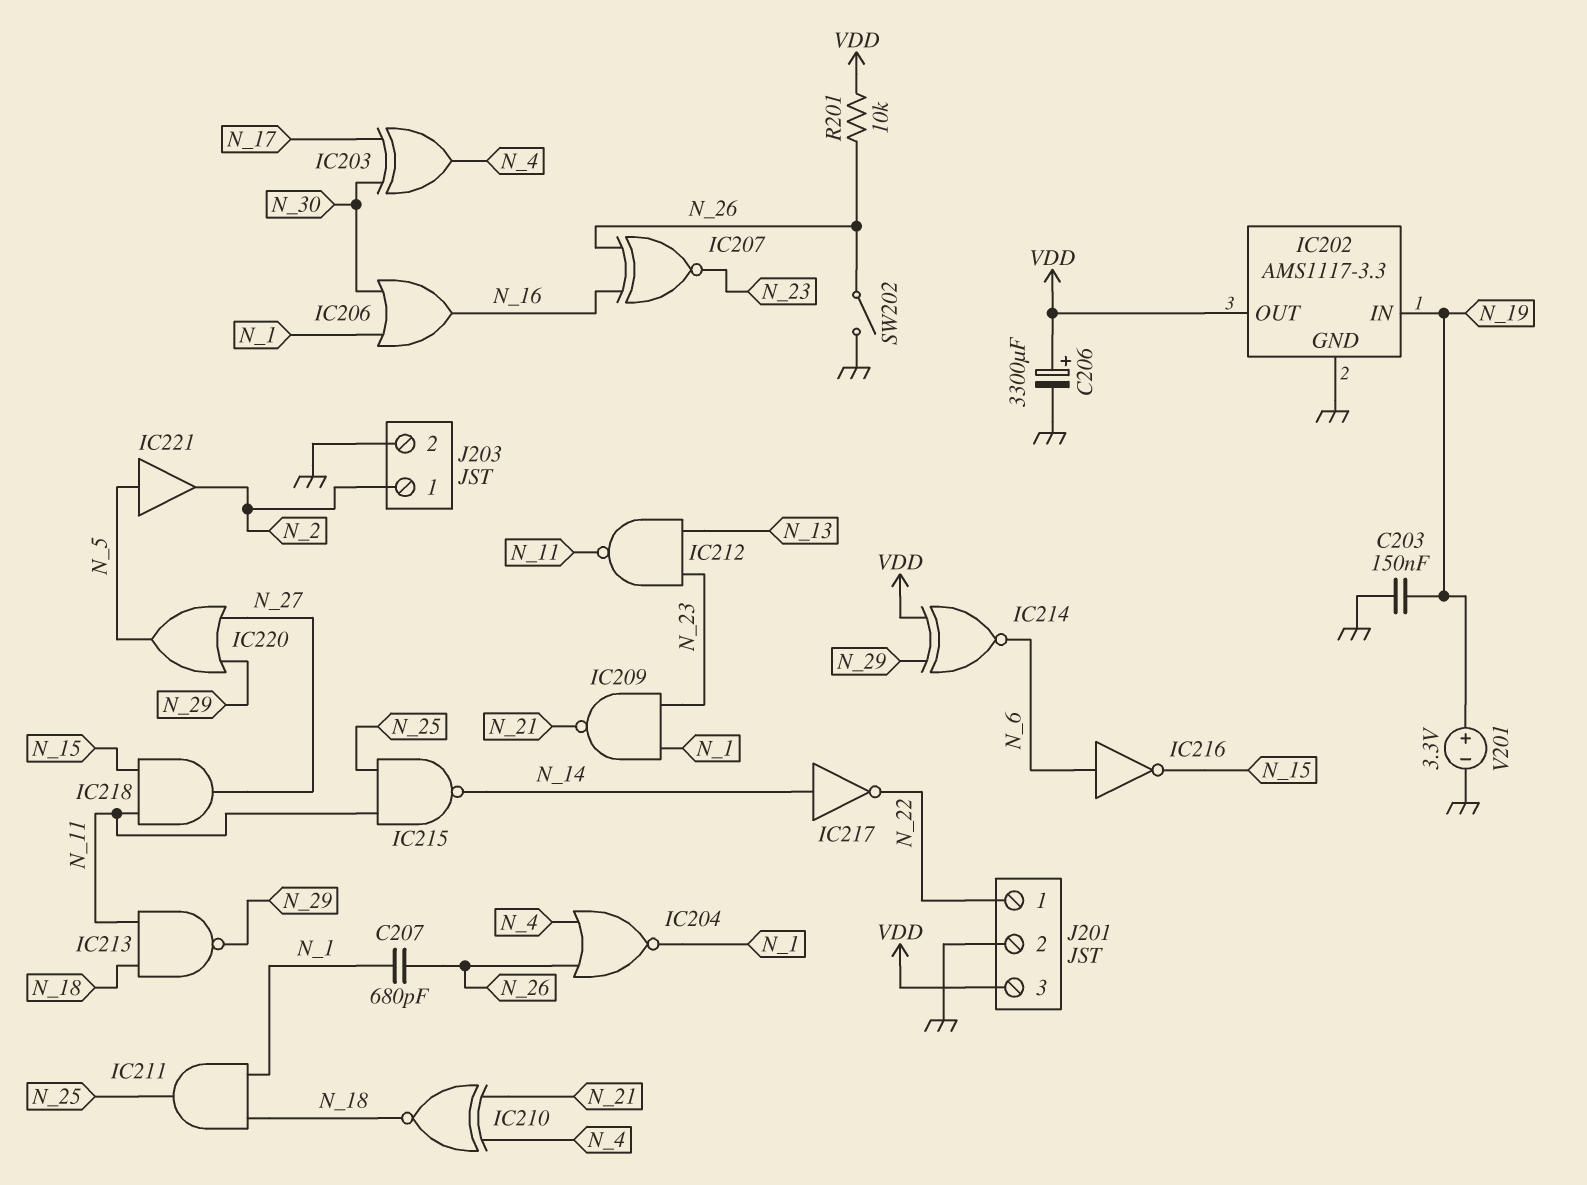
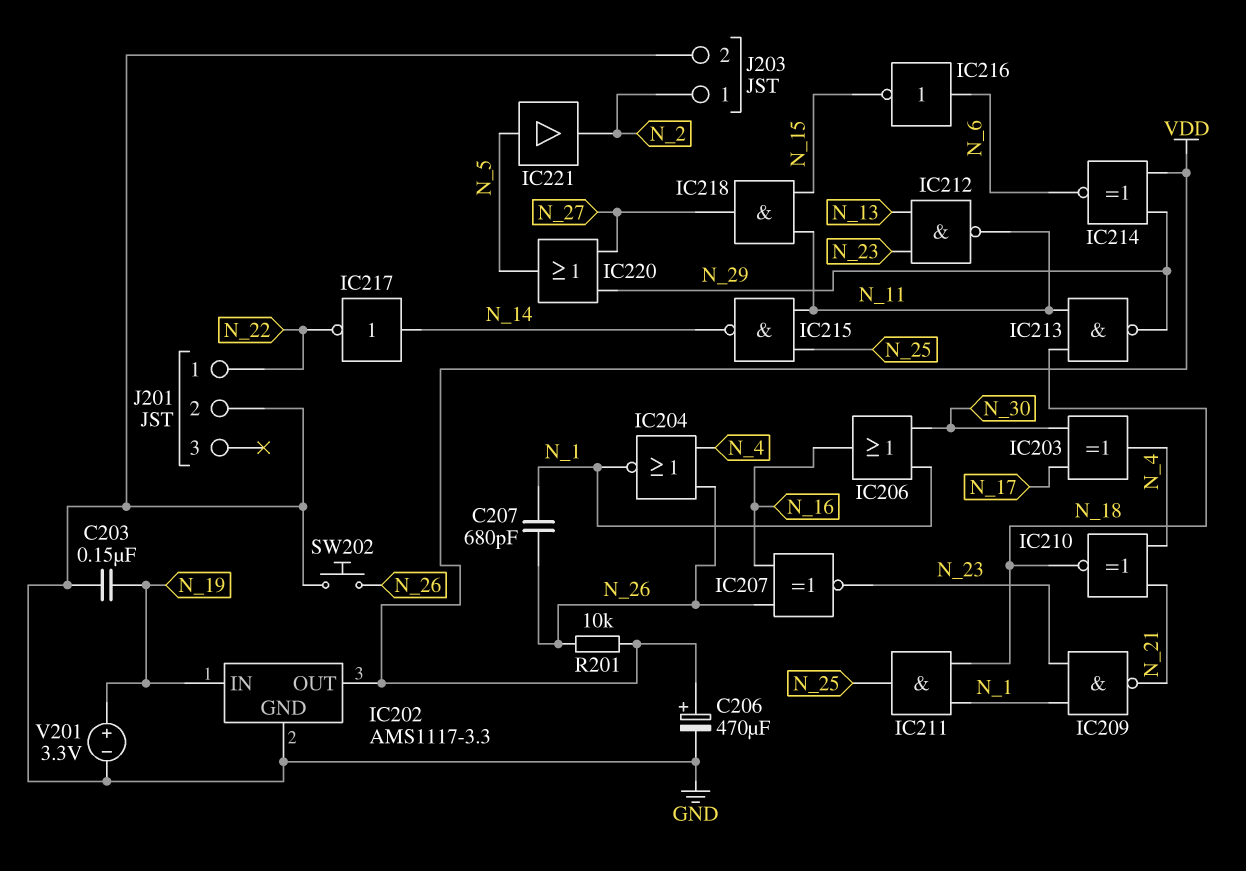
C206: 3300uF (plus VDD, minus GND) -> 470uF (plus VDD, minus GND)
J201 pin 3: VDD -> none
SW202: switch (GND, N_26) -> button (GND, N_26)

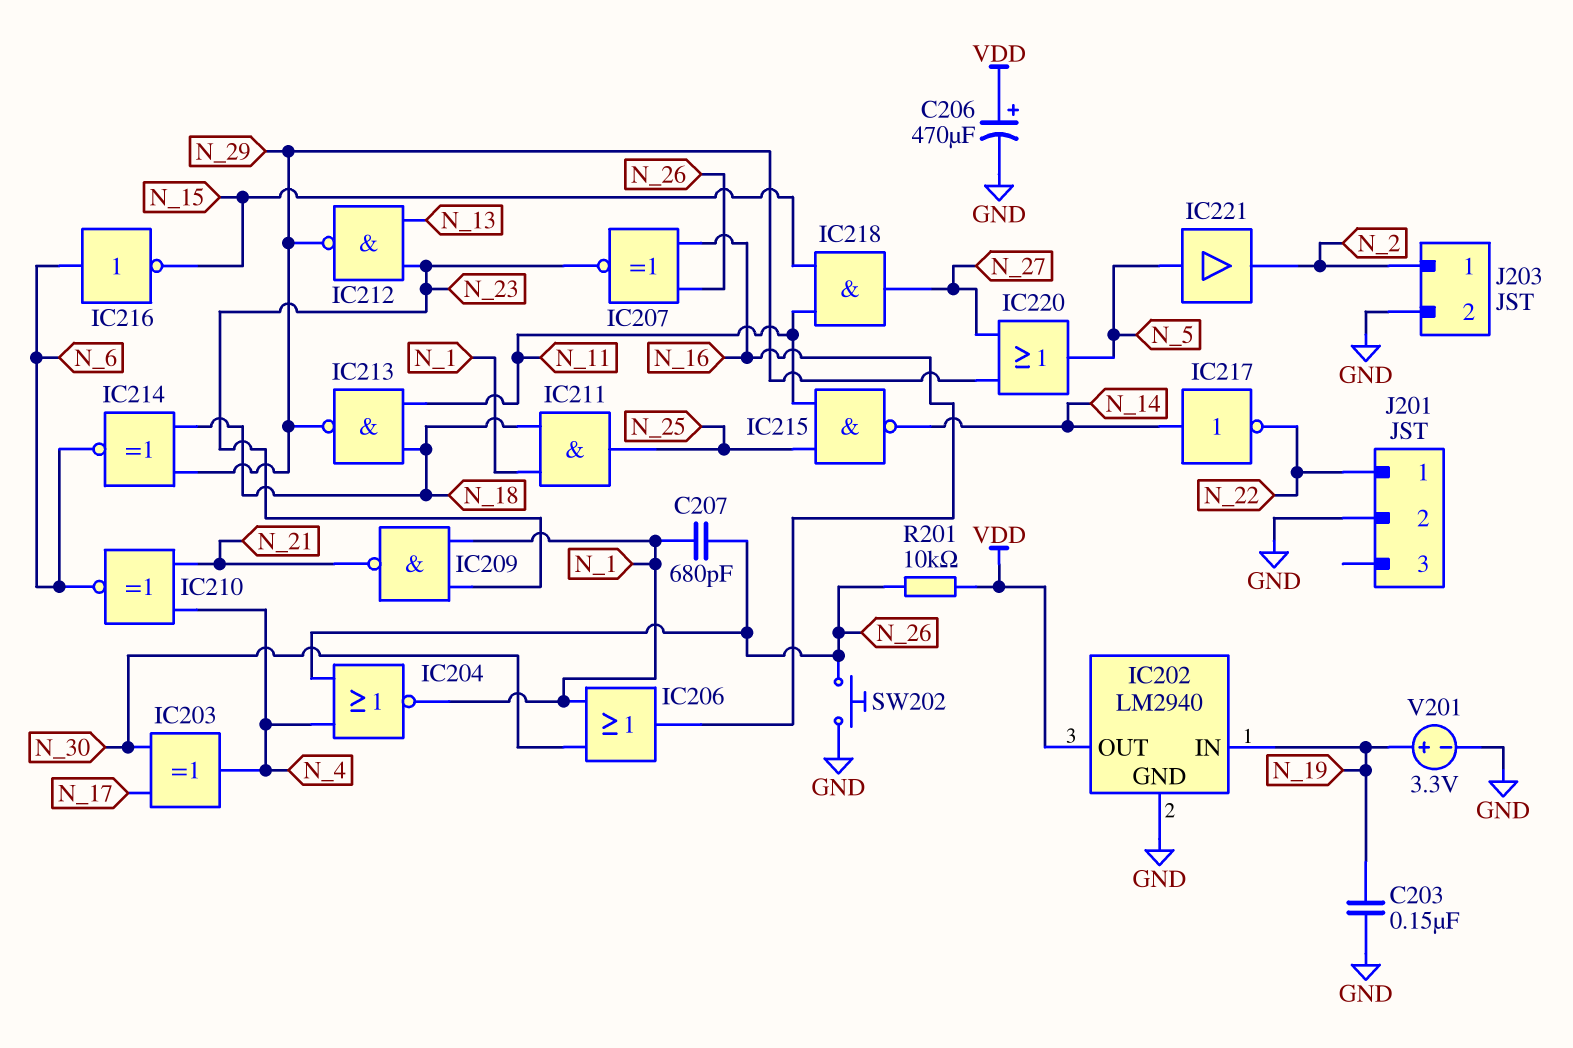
IC202: AMS1117-3.3 -> LM2940
IC210: XNOR (in N_4, in N_21, out N_18) -> XNOR (in N_4, in N_21, out N_6)
IC212: NAND (in N_13, in N_23, out N_11) -> NAND (in N_13, in N_23, out N_29)
IC214: XNOR (in N_29, in VDD, out N_6) -> XNOR (in N_18, in N_29, out N_6)

